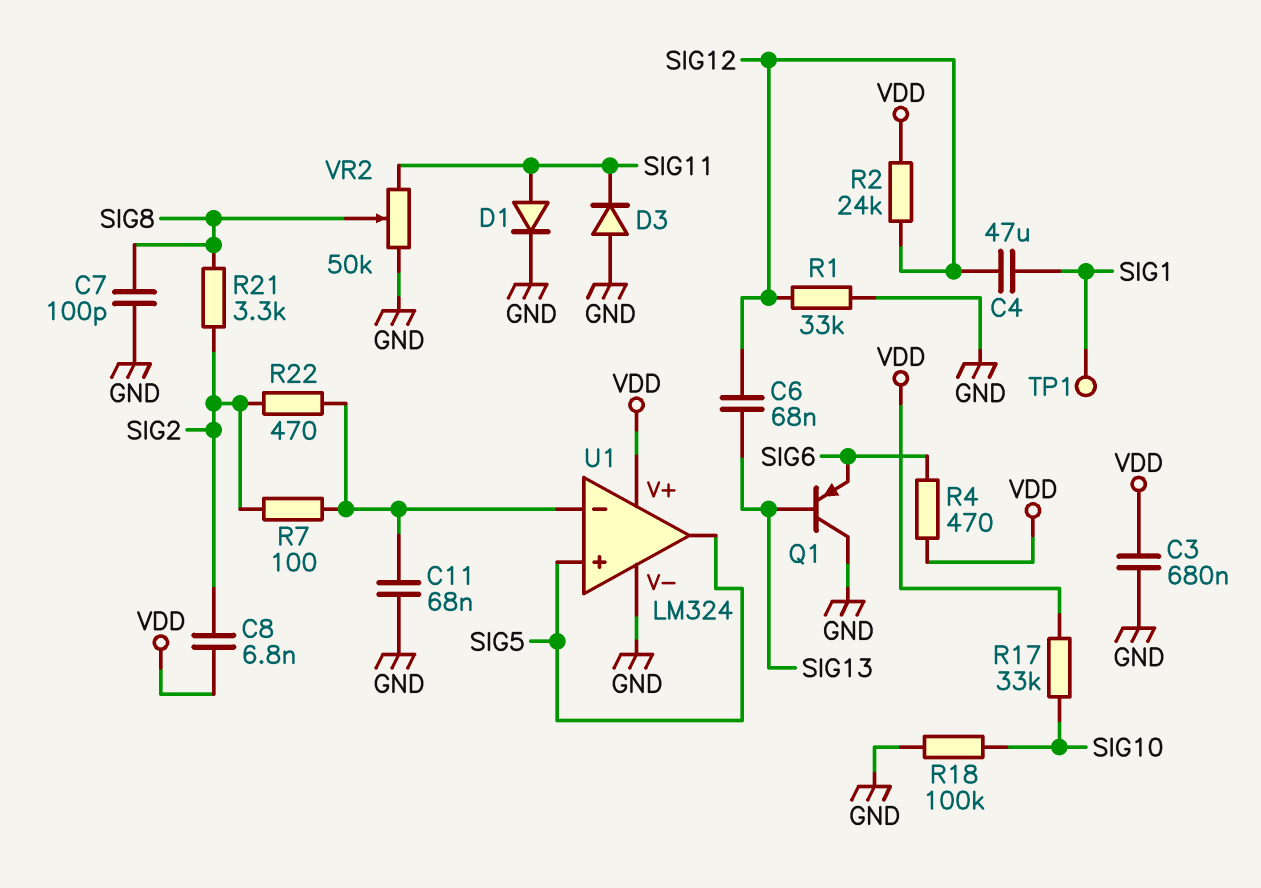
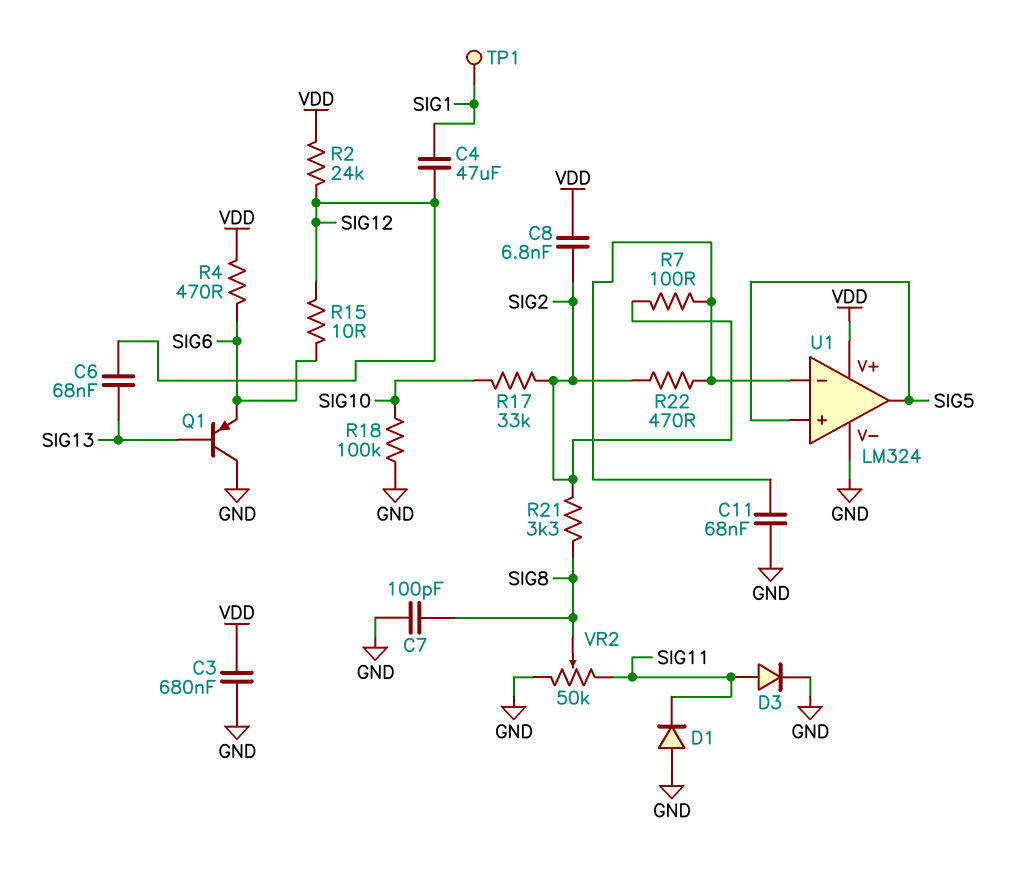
D1: diode (A SIG11, K GND) -> diode (A GND, K SIG11)
D3: diode (A GND, K SIG11) -> diode (A SIG11, K GND)
R1: 33k (GND, SIG12) -> none
R15: none -> 10 (SIG6, SIG12)
R17: 33k (SIG10, VDD) -> 33k (SIG2, SIG10)

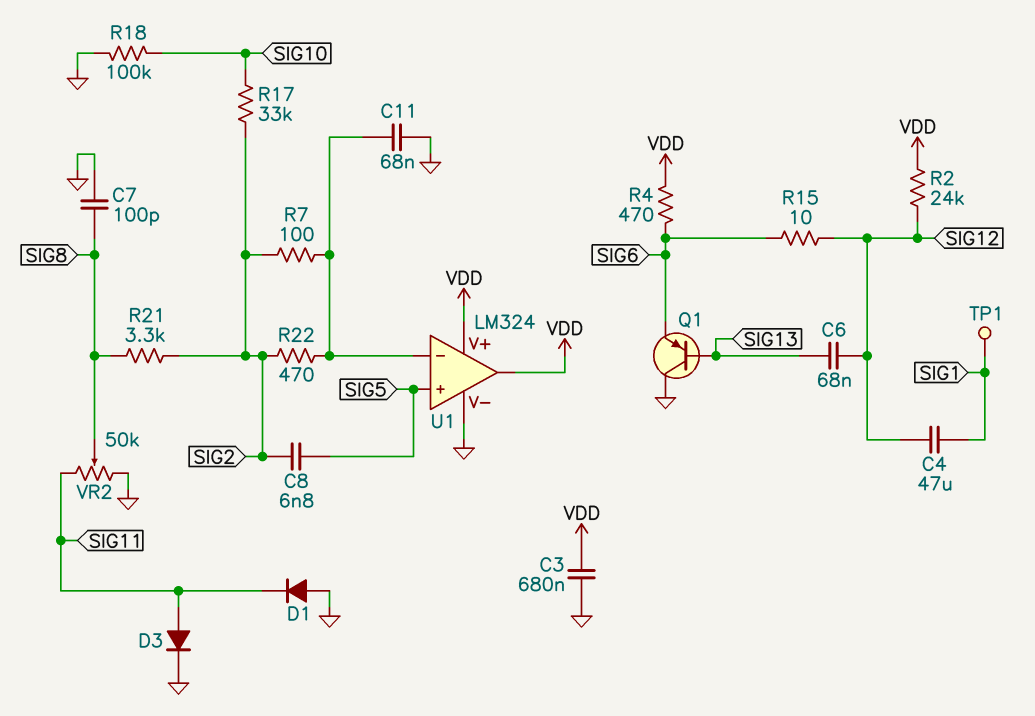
C8: 6.8nF (SIG2, VDD) -> 6.8nF (SIG2, SIG5)
U1 pin out: SIG5 -> VDD

